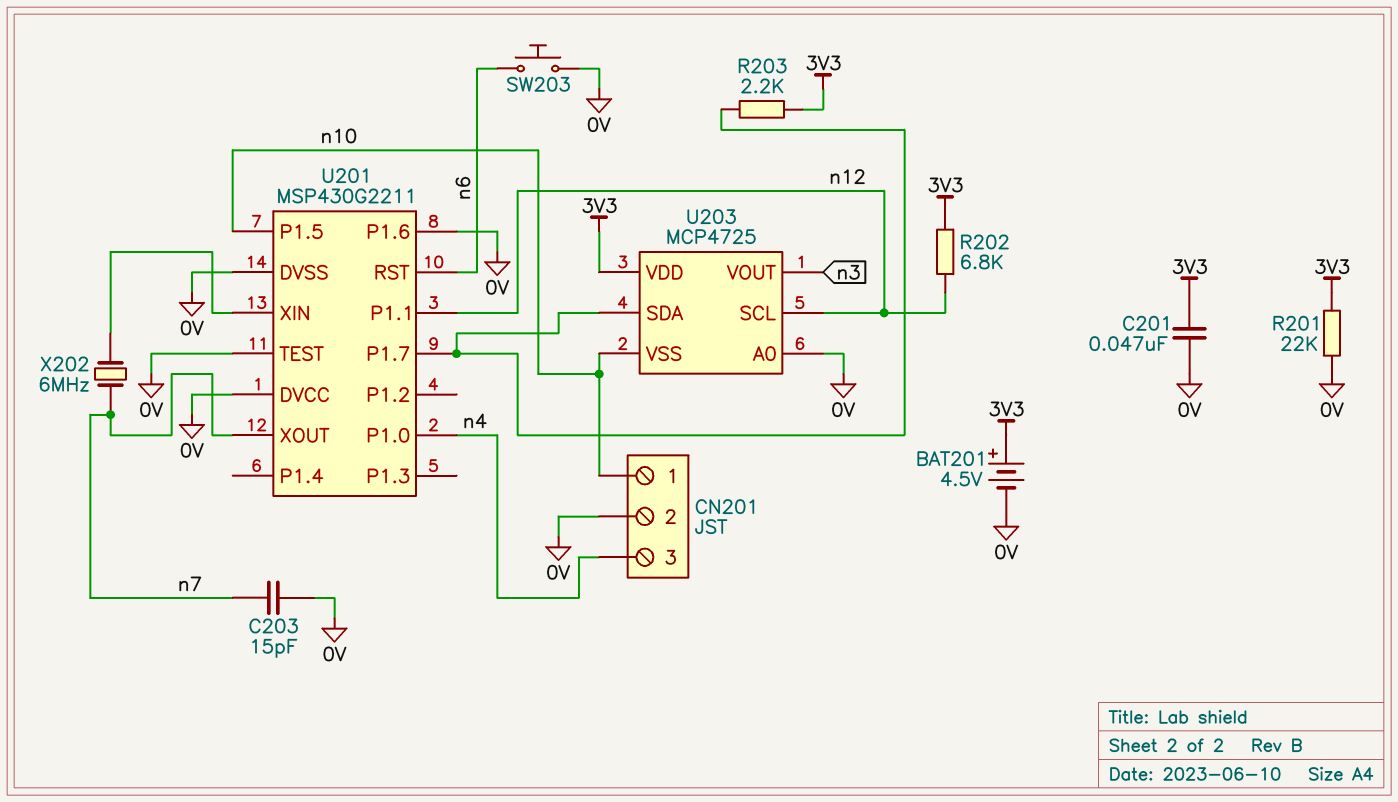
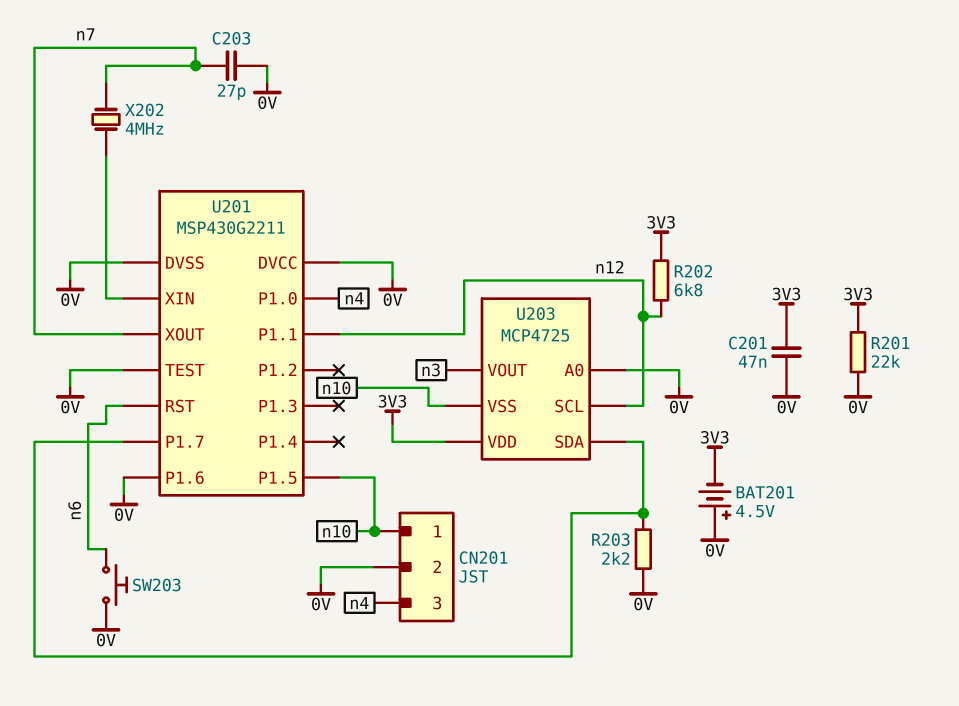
BAT201: 4.5V (plus 3V3, minus 0V) -> 4.5V (plus 0V, minus 3V3)
C203: 15pF (0V, n7) -> 27pF (0V, n7)
R203: 2.2k (3V3, U201/P1.7) -> 2.2k (0V, U201/P1.7)
X202: 6MHz (U201/XIN, n7) -> 4MHz (U201/XIN, n7)

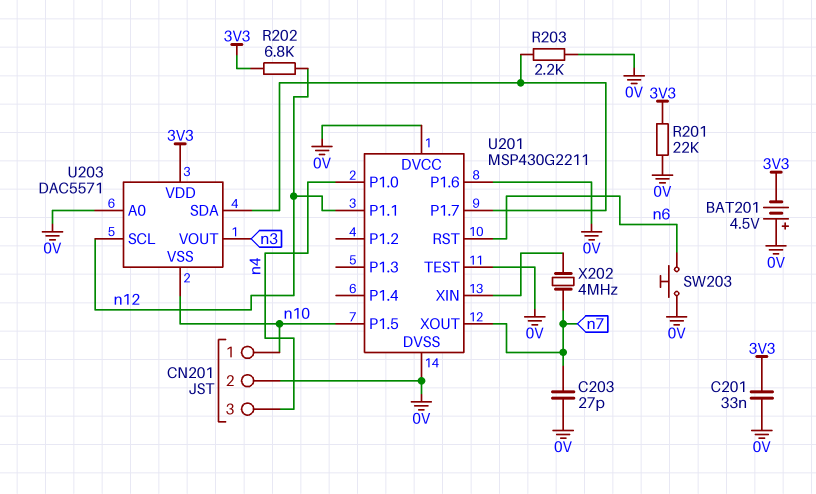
C201: 47nF (0V, 3V3) -> 33nF (0V, 3V3)
U203: MCP4725 -> DAC5571

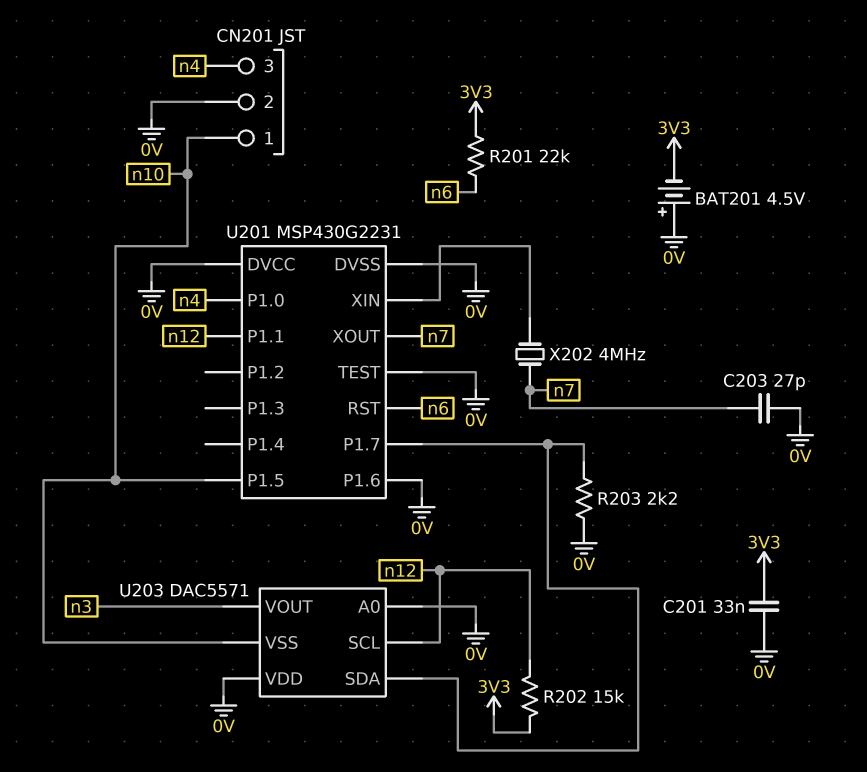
R201: 22k (0V, 3V3) -> 22k (3V3, n6)
R202: 6.8k (3V3, n12) -> 15k (3V3, n12)
SW203: button (0V, n6) -> none
U201: MSP430G2211 -> MSP430G2231
U203 pin VDD: 3V3 -> 0V

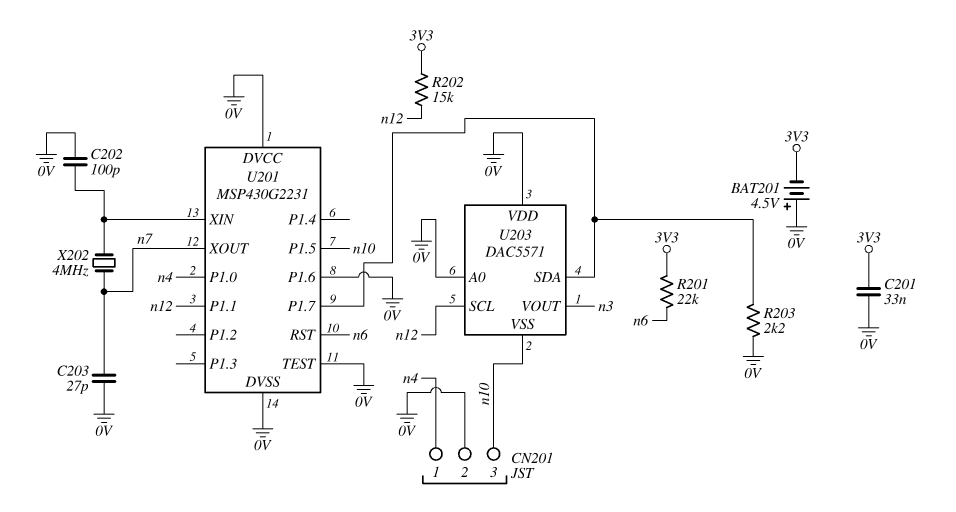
C202: none -> 100pF (0V, U201/XIN)
CN201 pin 1: n10 -> n4
CN201 pin 3: n4 -> n10

